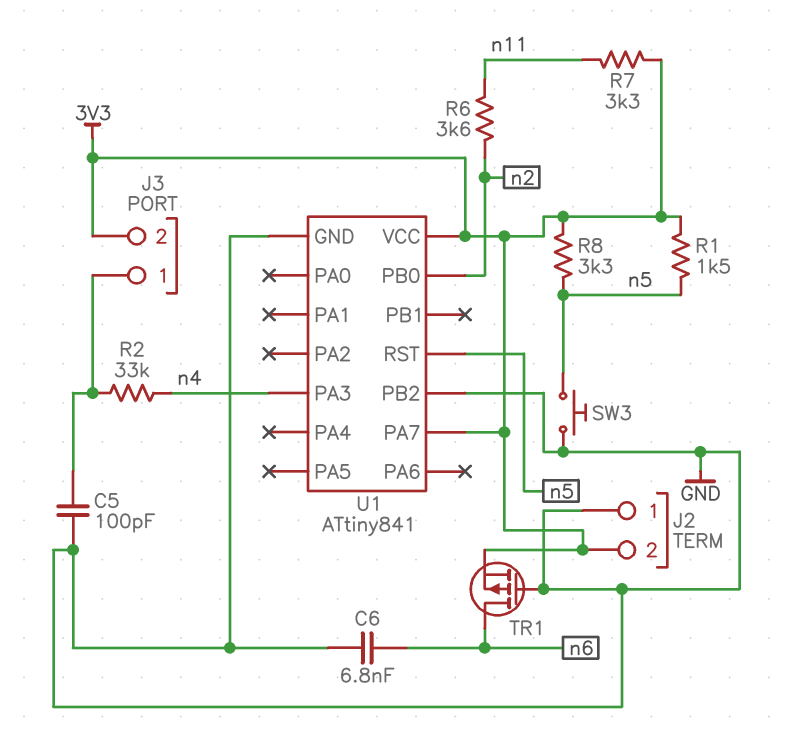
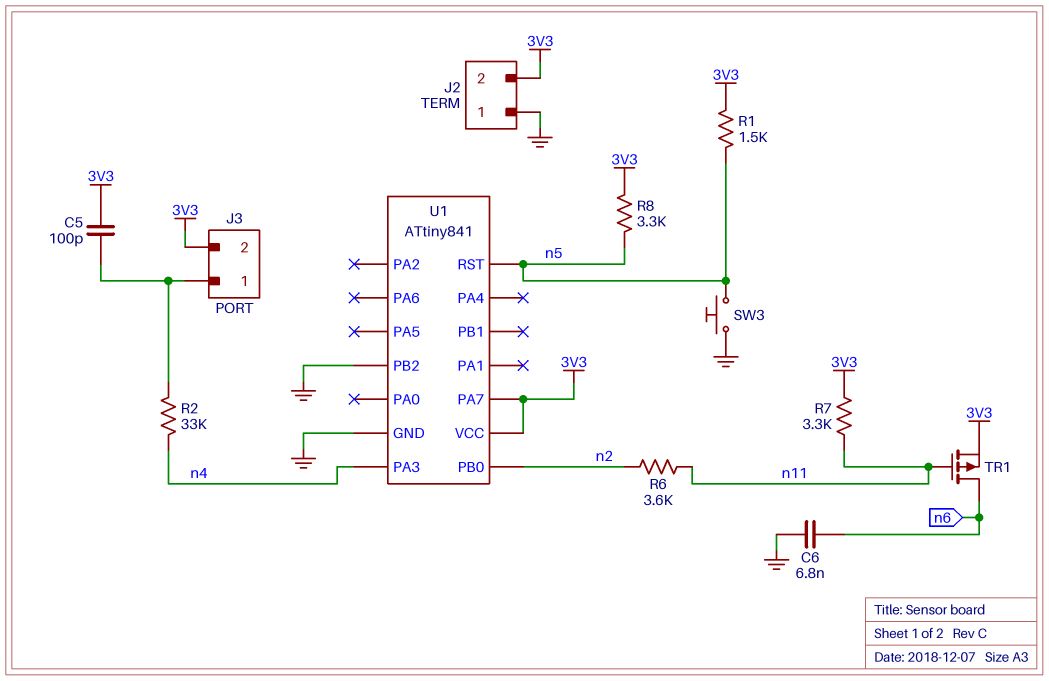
C5: 100pF (GND, J3/1) -> 100pF (3V3, J3/1)
TR1: PMOS (G GND, D n6, S 3V3) -> PMOS (G n11, D n6, S 3V3)

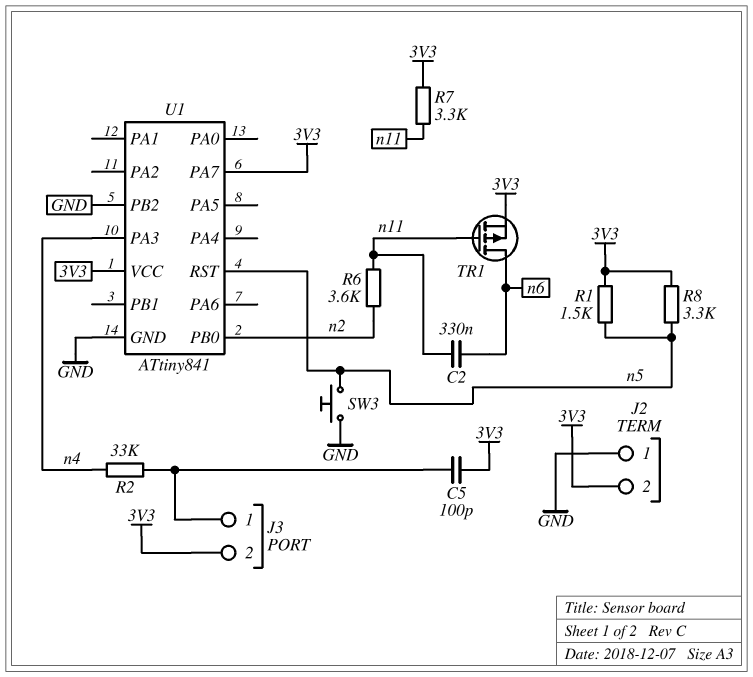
C2: none -> 330nF (n6, n11)
C6: 6.8nF (GND, n6) -> none

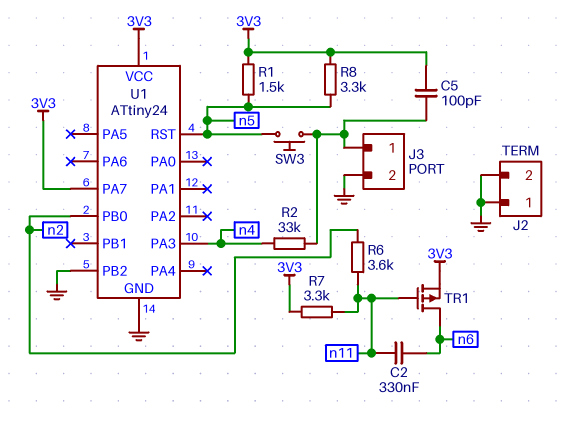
J2 pin 2: 3V3 -> GND
J3 pin 2: 3V3 -> GND
SW3: button (GND, n5) -> button (J3/1, n5)
U1: ATtiny841 -> ATtiny24

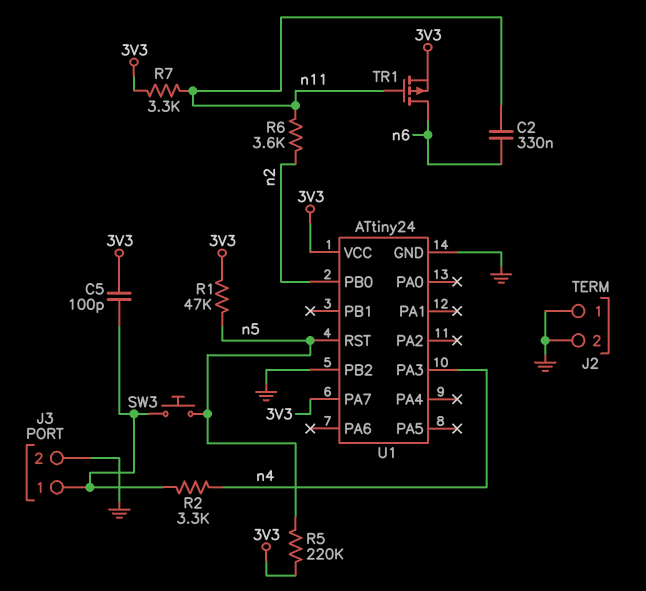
R1: 1.5k (3V3, n5) -> 47k (3V3, n5)
R2: 33k (J3/1, n4) -> 3.3k (J3/1, n4)
R5: none -> 220k (3V3, n5)
R8: 3.3k (3V3, n5) -> none

